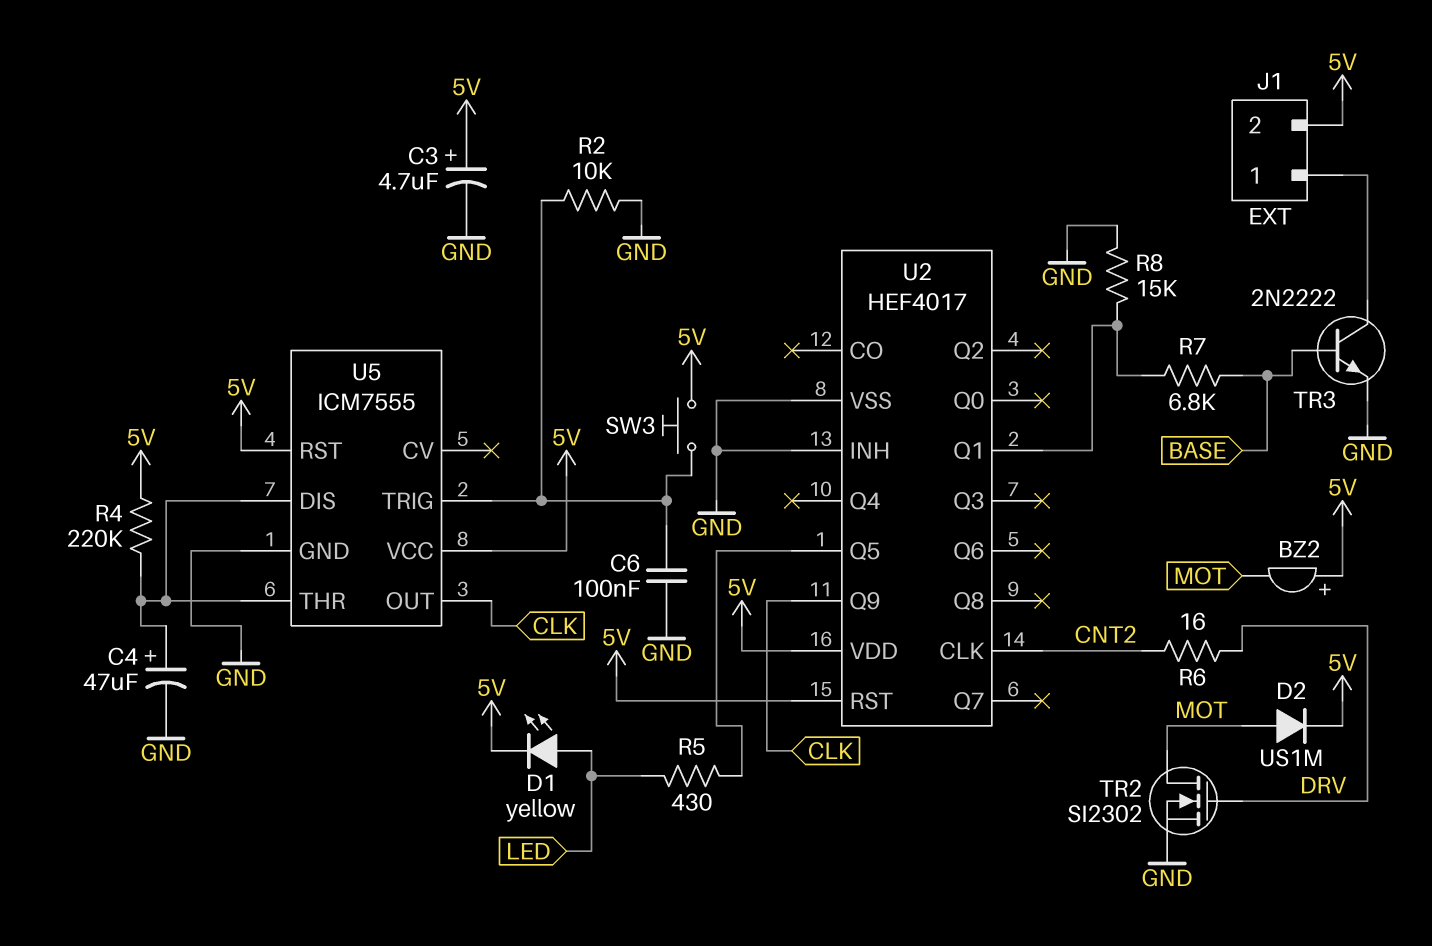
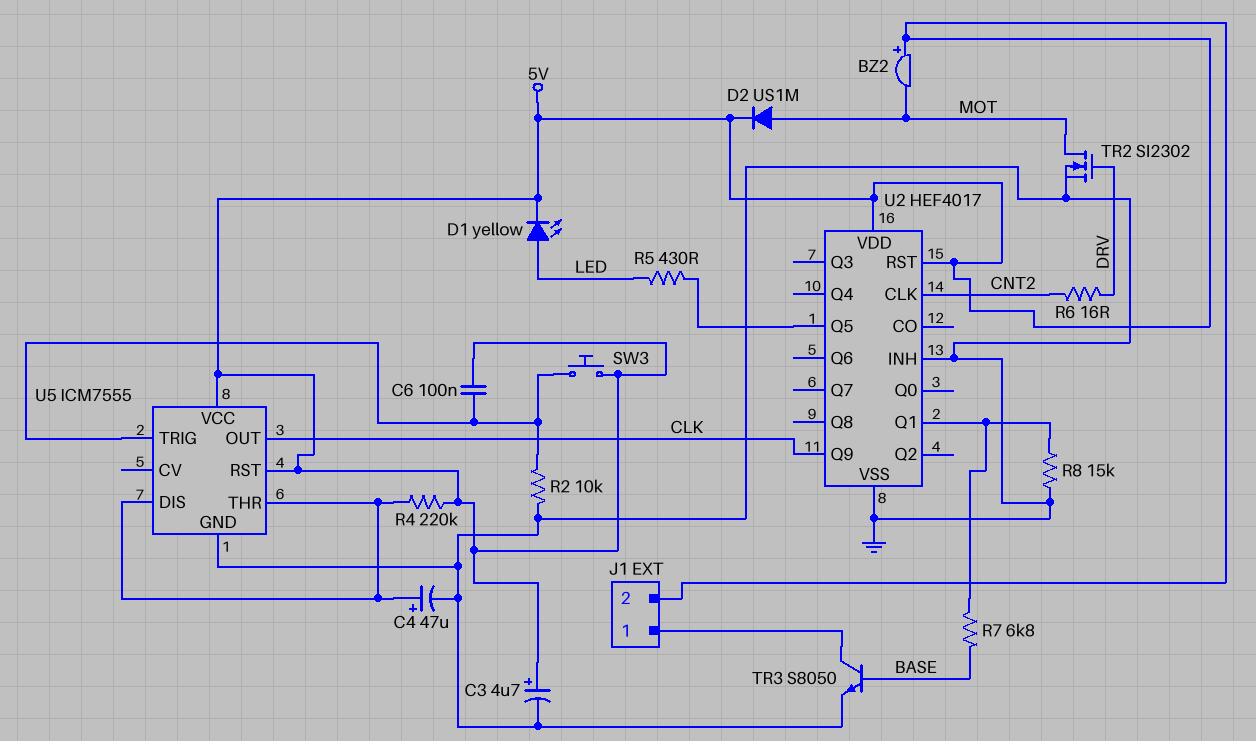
C6: 100nF (GND, U5/TRIG) -> 100nF (5V, U5/TRIG)
TR3: NPN 2N2222 (B BASE, C J1/1, E GND) -> NPN S8050 (B BASE, C J1/1, E GND)

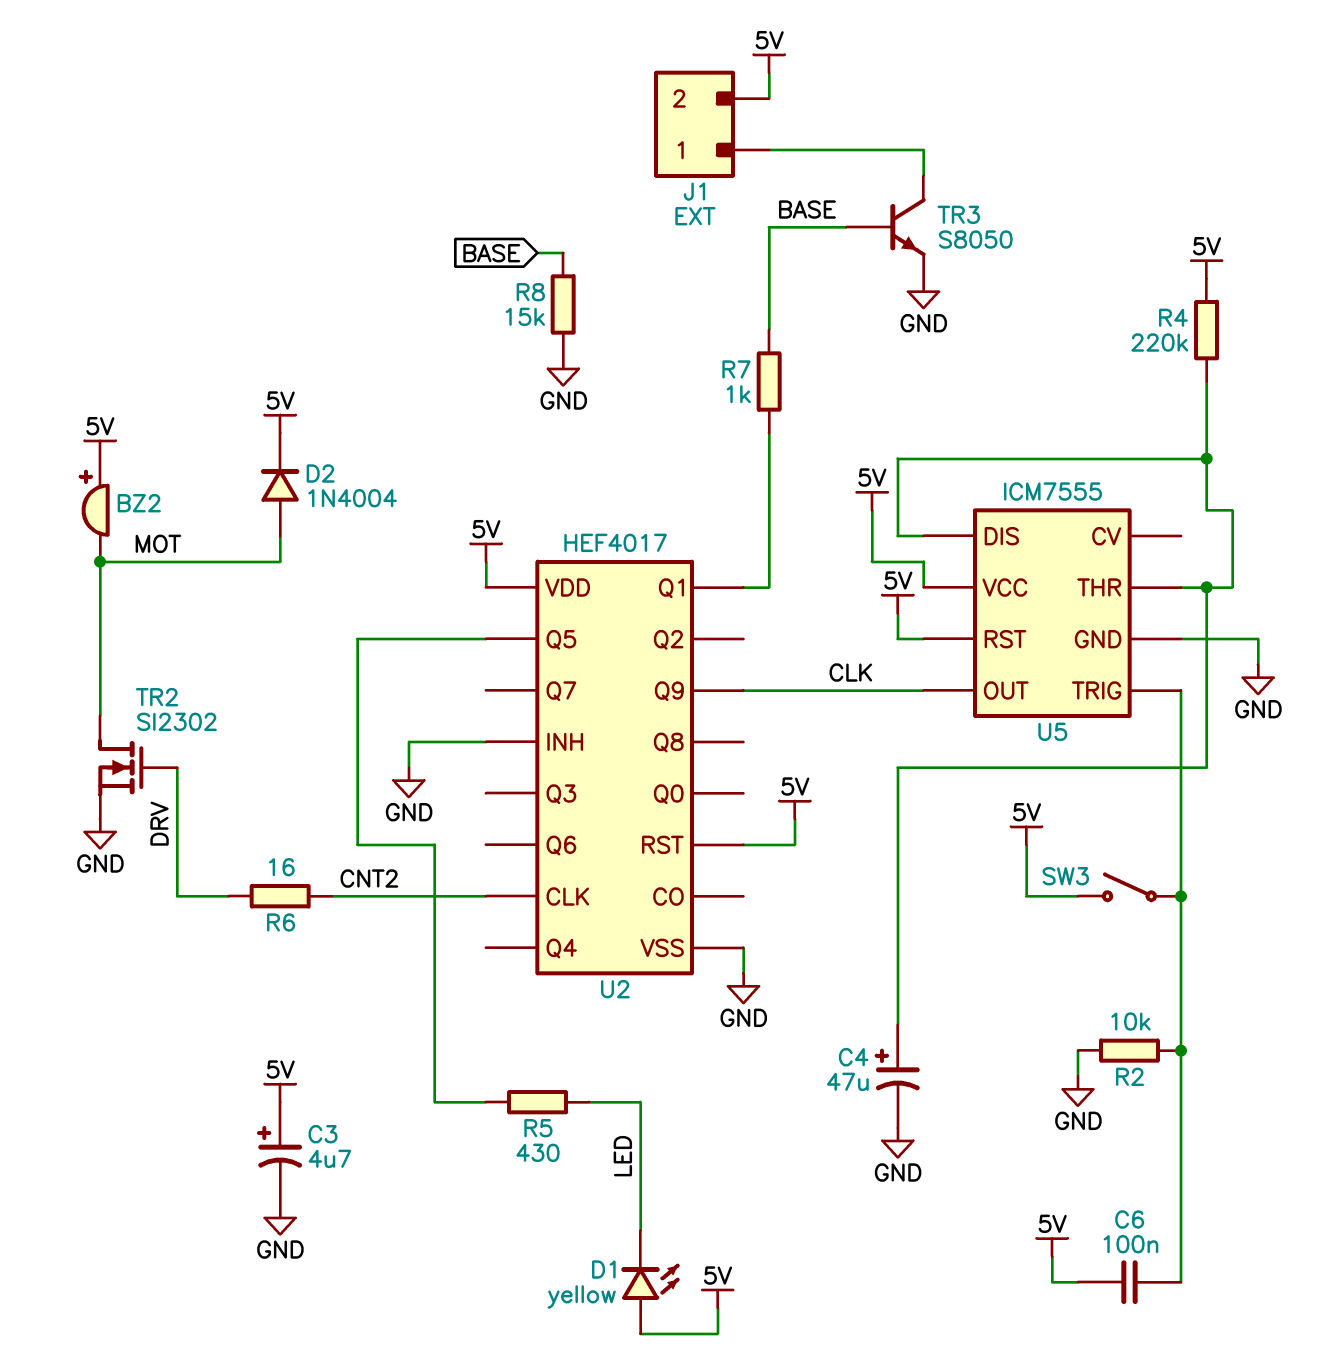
D1: LED yellow (A LED, K 5V) -> LED yellow (A 5V, K LED)
D2: diode US1M (A MOT, K 5V) -> diode 1N4004 (A MOT, K 5V)
R7: 6.8k (BASE, U2/Q1) -> 1k (BASE, U2/Q1)
R8: 15k (GND, U2/Q1) -> 15k (BASE, GND)
SW3: button (5V, U5/TRIG) -> switch (5V, U5/TRIG)

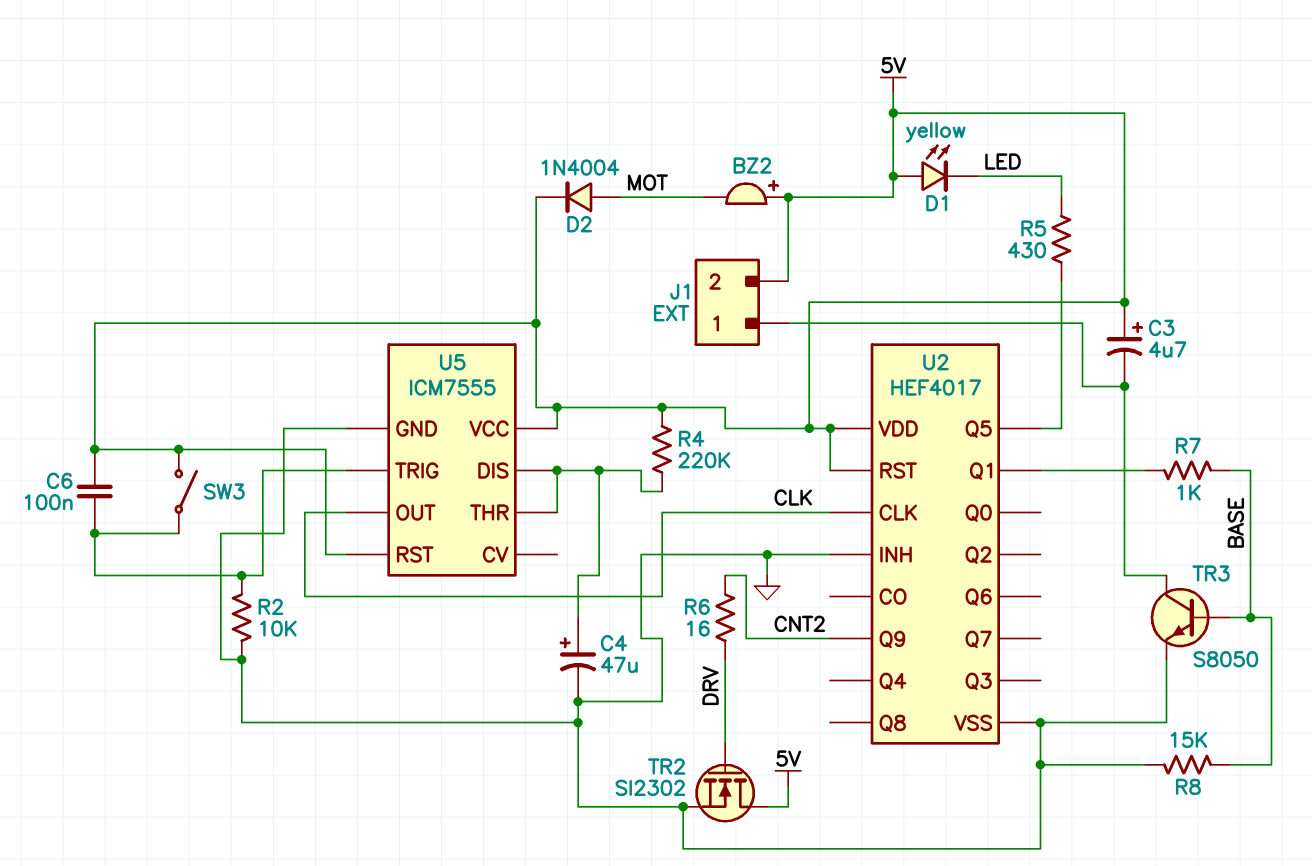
C3: 4.7uF (plus 5V, minus GND) -> 4.7uF (plus 5V, minus J1/1)
TR2: NMOS SI2302 (G DRV, D MOT, S GND) -> NMOS SI2302 (G DRV, D 5V, S GND)
U2 pin CLK: CNT2 -> CLK
U2 pin Q9: CLK -> CNT2

